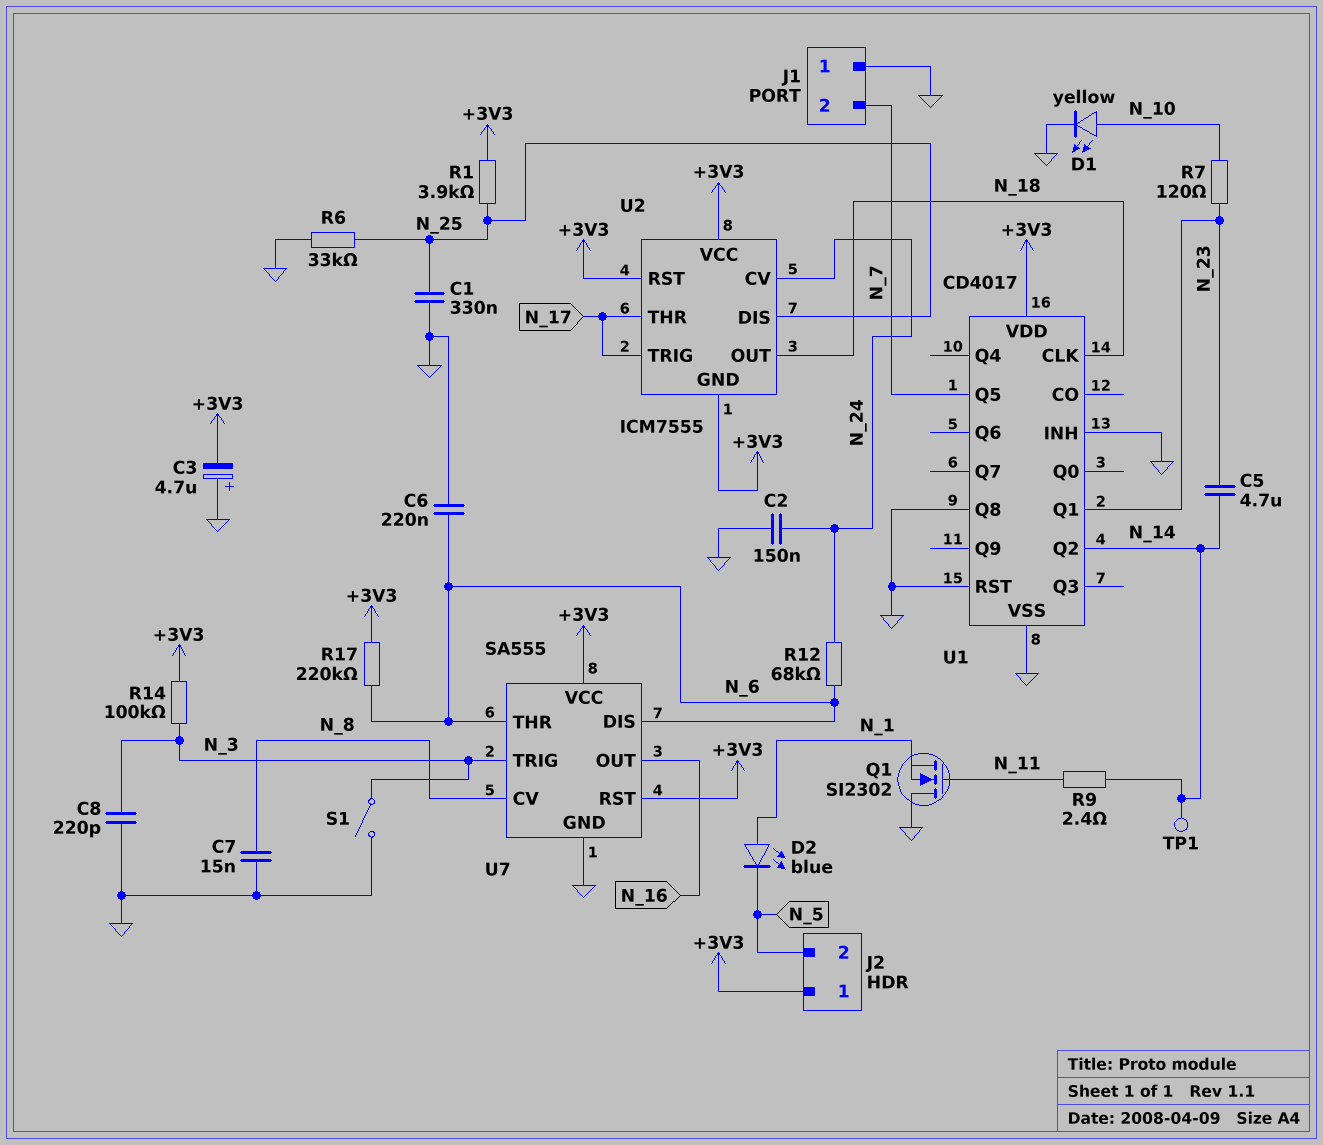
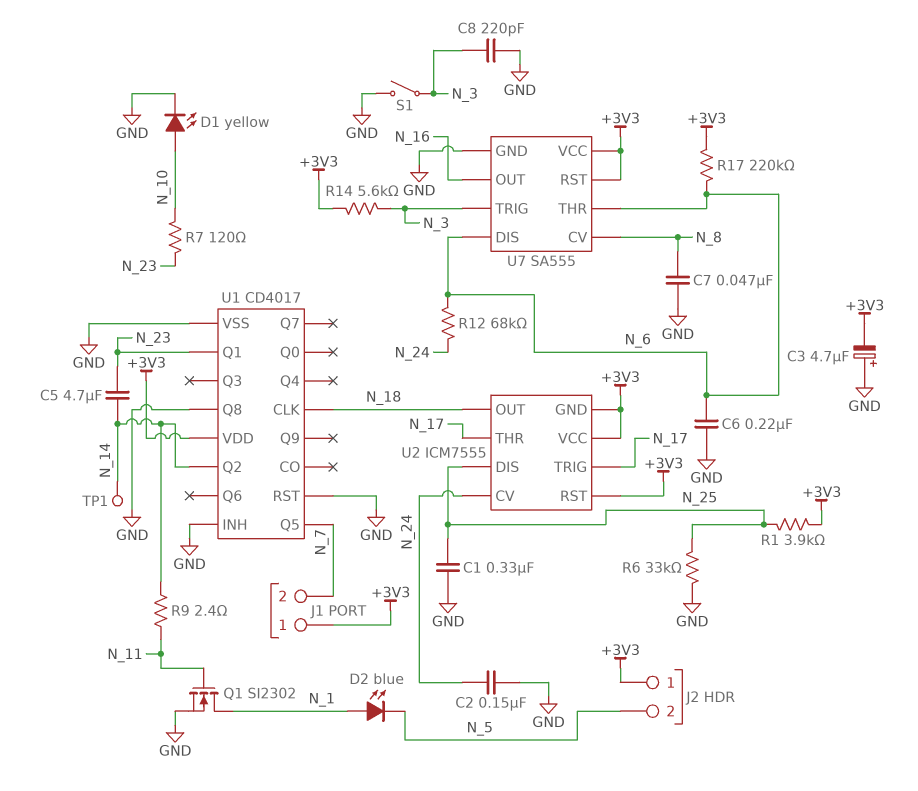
C7: 15nF (GND, N_8) -> 47nF (GND, N_8)
J1 pin 1: GND -> +3V3
Q1: NMOS SI2302 (G N_11, D GND, S N_1) -> NMOS SI2302 (G N_11, D N_1, S GND)
R14: 100k (+3V3, N_3) -> 5.6k (+3V3, N_3)

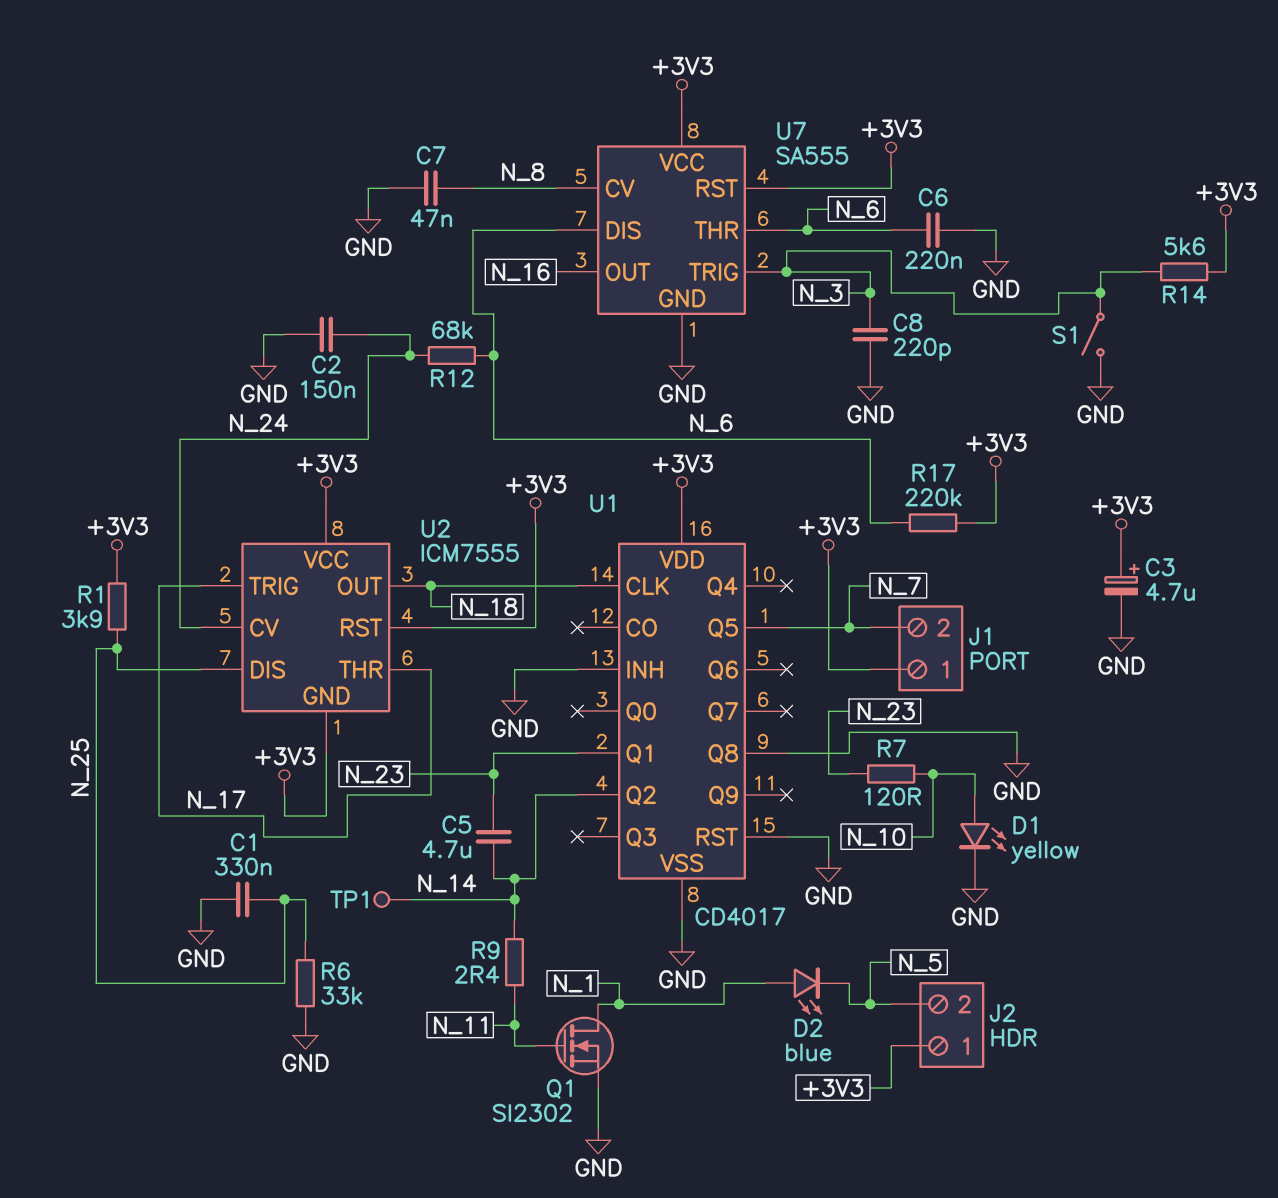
C3: 4.7uF (plus GND, minus +3V3) -> 4.7uF (plus +3V3, minus GND)

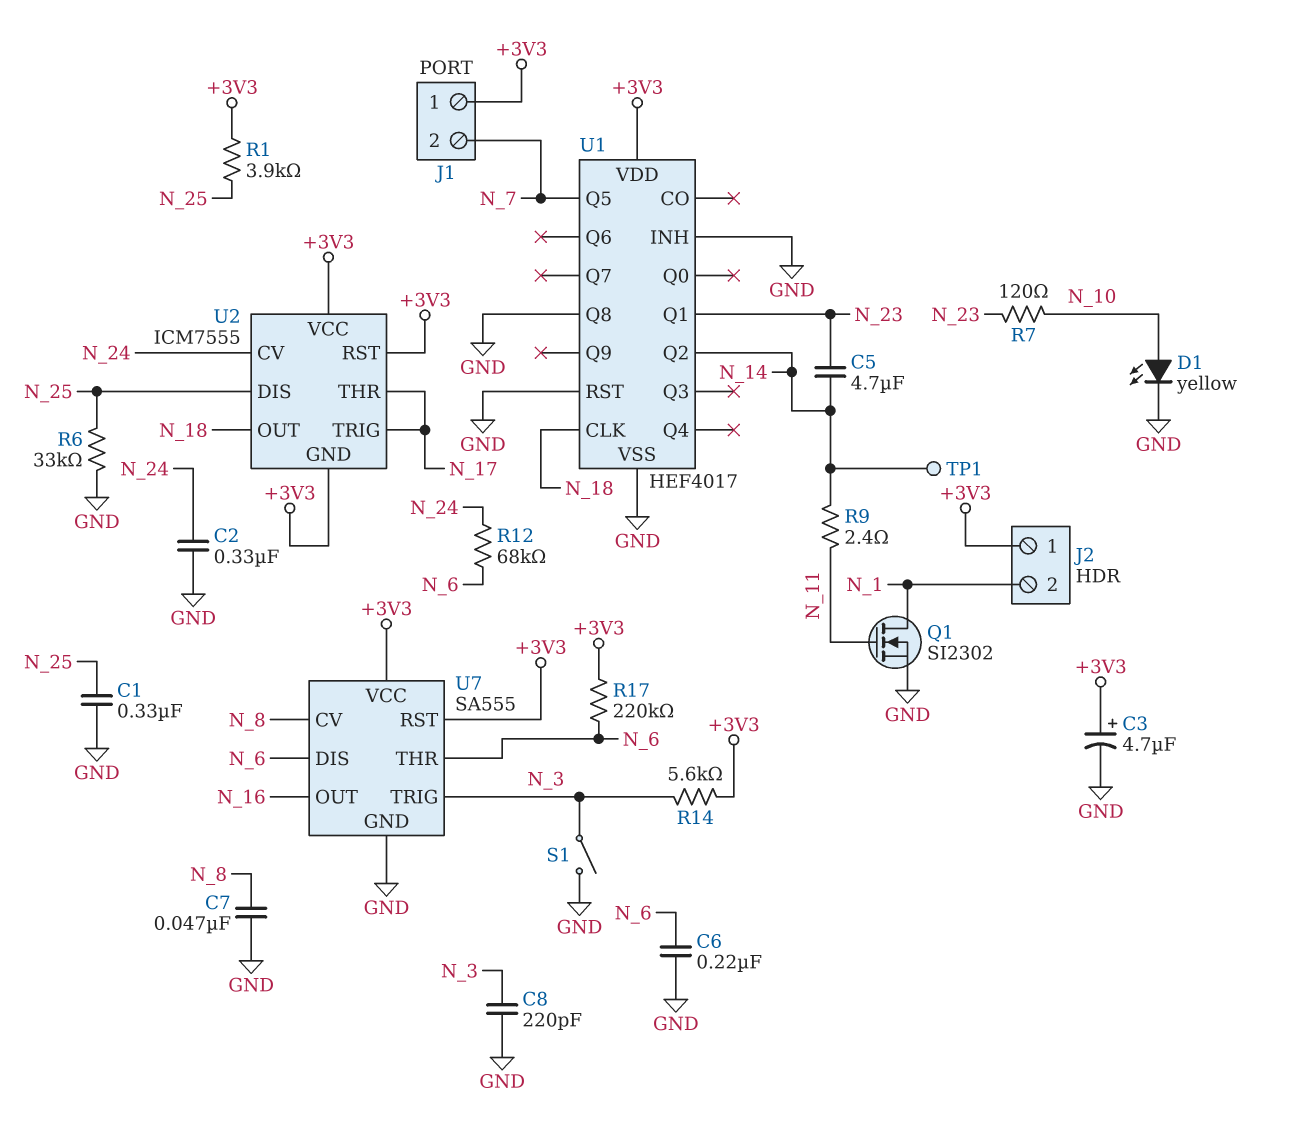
C2: 150nF (GND, N_24) -> 330nF (GND, N_24)
D2: LED blue (A N_1, K N_5) -> none
J2 pin 2: N_5 -> N_1
U1: CD4017 -> HEF4017

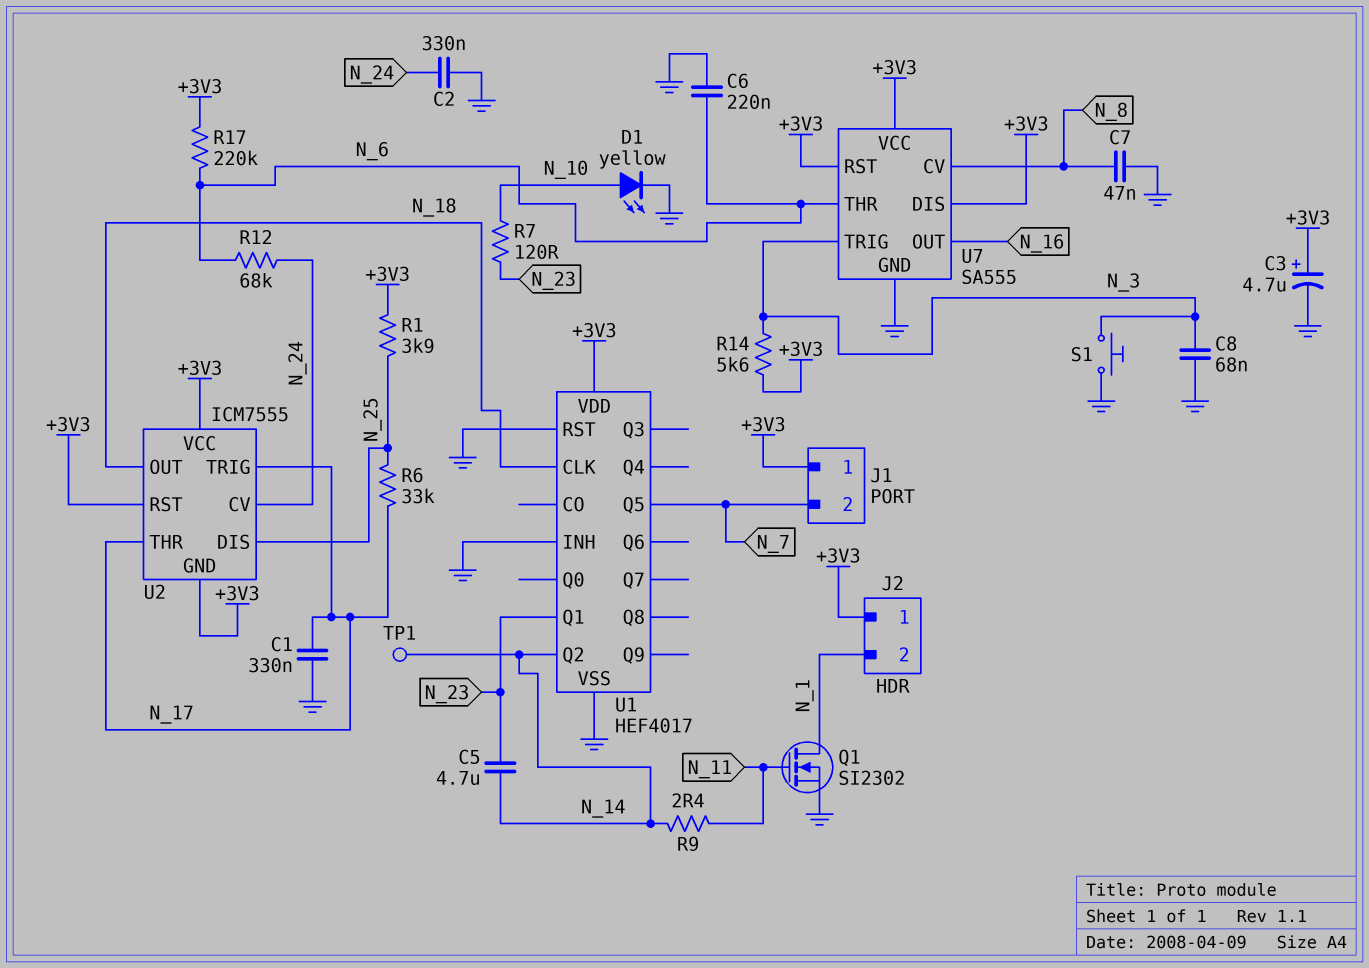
C1: 330nF (GND, N_25) -> 330nF (GND, N_17)
C8: 220pF (GND, N_3) -> 68nF (GND, N_3)
R6: 33k (GND, N_25) -> 33k (N_17, N_25)
S1: switch (GND, N_3) -> button (GND, N_3)
U1 pin Q8: GND -> none
U7 pin DIS: N_6 -> +3V3

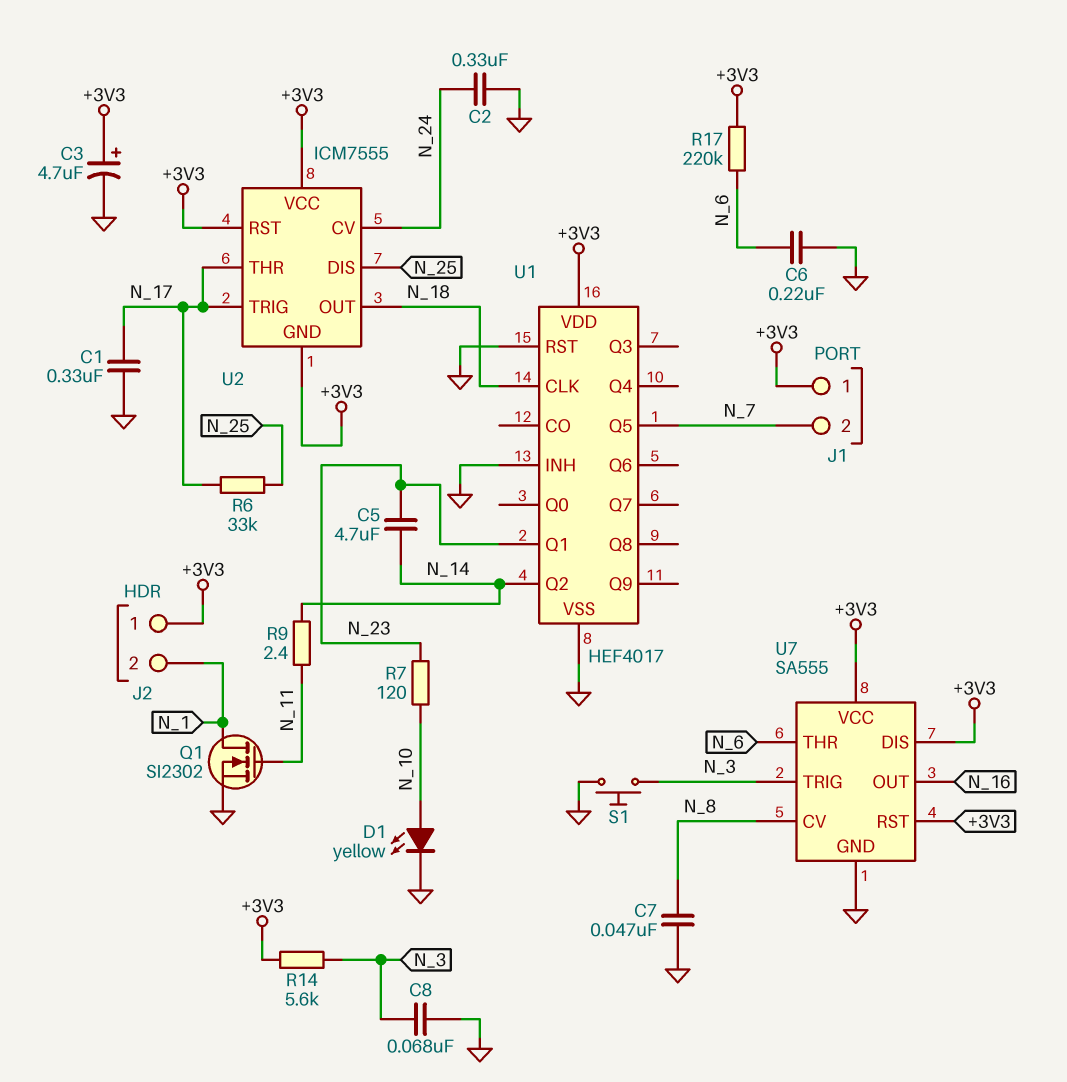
R1: 3.9k (+3V3, N_25) -> none
R12: 68k (N_6, N_24) -> none
TP1: test point (N_14) -> none

